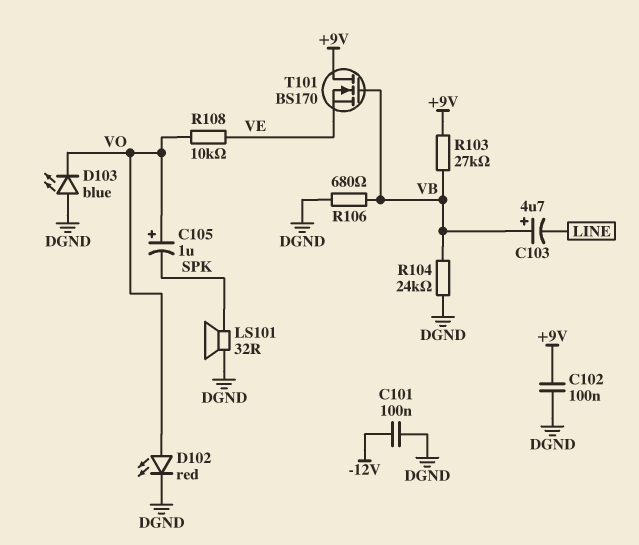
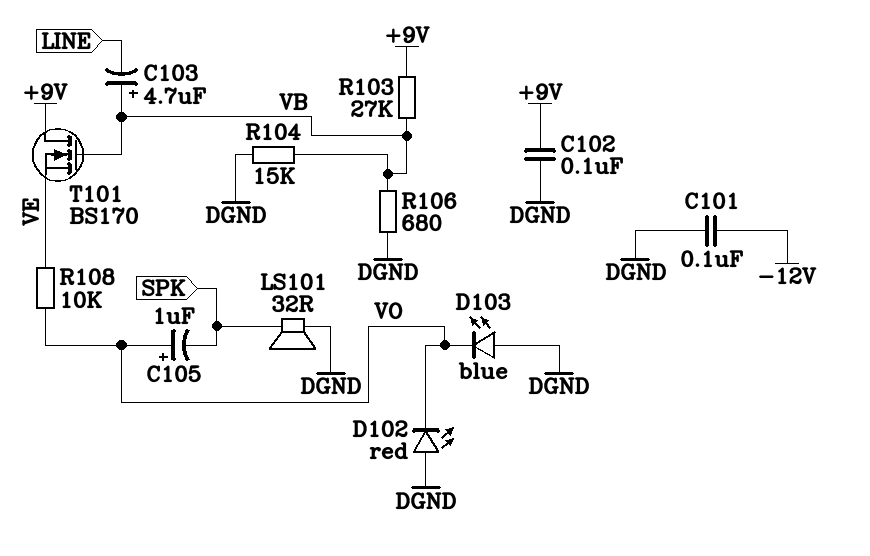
D102: LED red (A VO, K DGND) -> LED red (A DGND, K VO)
R104: 24k (DGND, VB) -> 15k (DGND, VB)

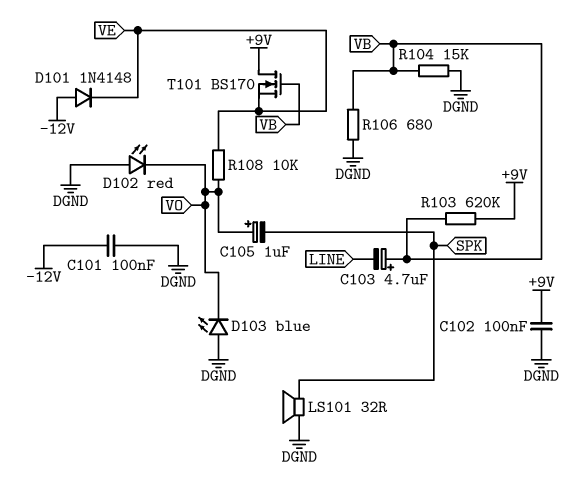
D101: none -> diode 1N4148 (A -12V, K VE)
R103: 27k (+9V, VB) -> 620k (+9V, VB)

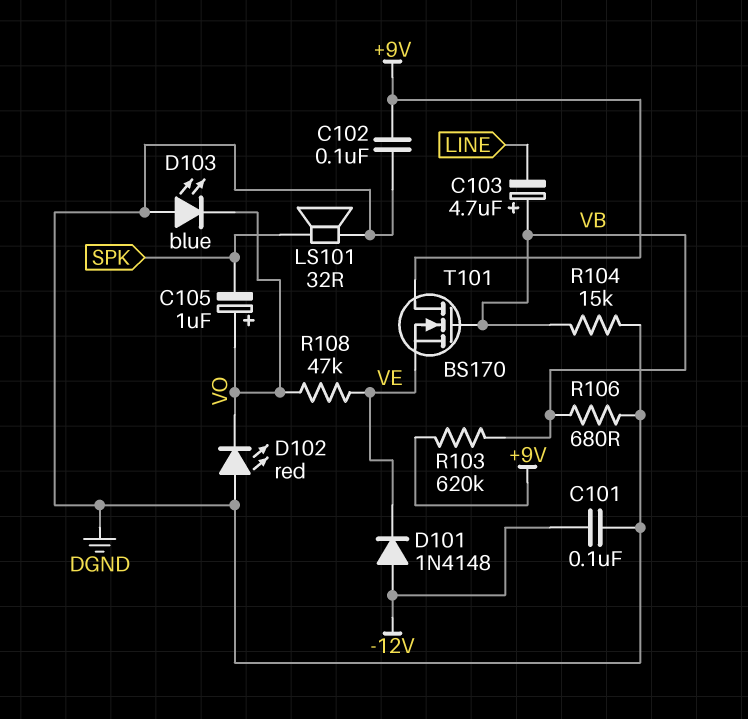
R108: 10k (VE, VO) -> 47k (VE, VO)

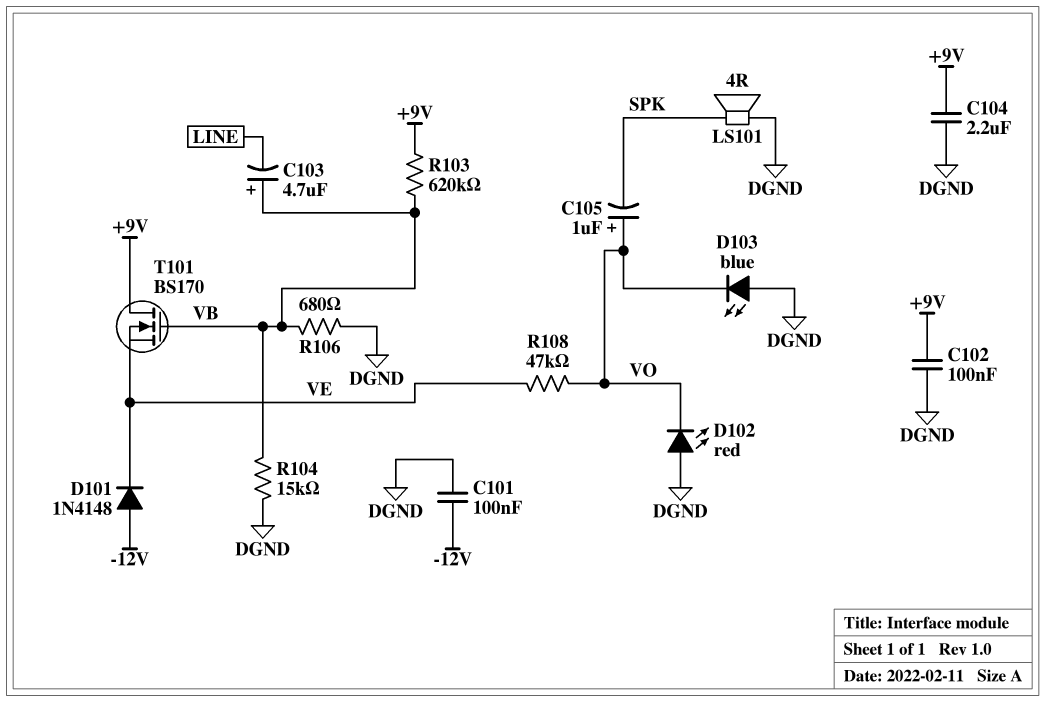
C104: none -> 2.2uF (+9V, DGND)
LS101: speaker 32R (DGND, SPK) -> speaker 4R (DGND, SPK)

